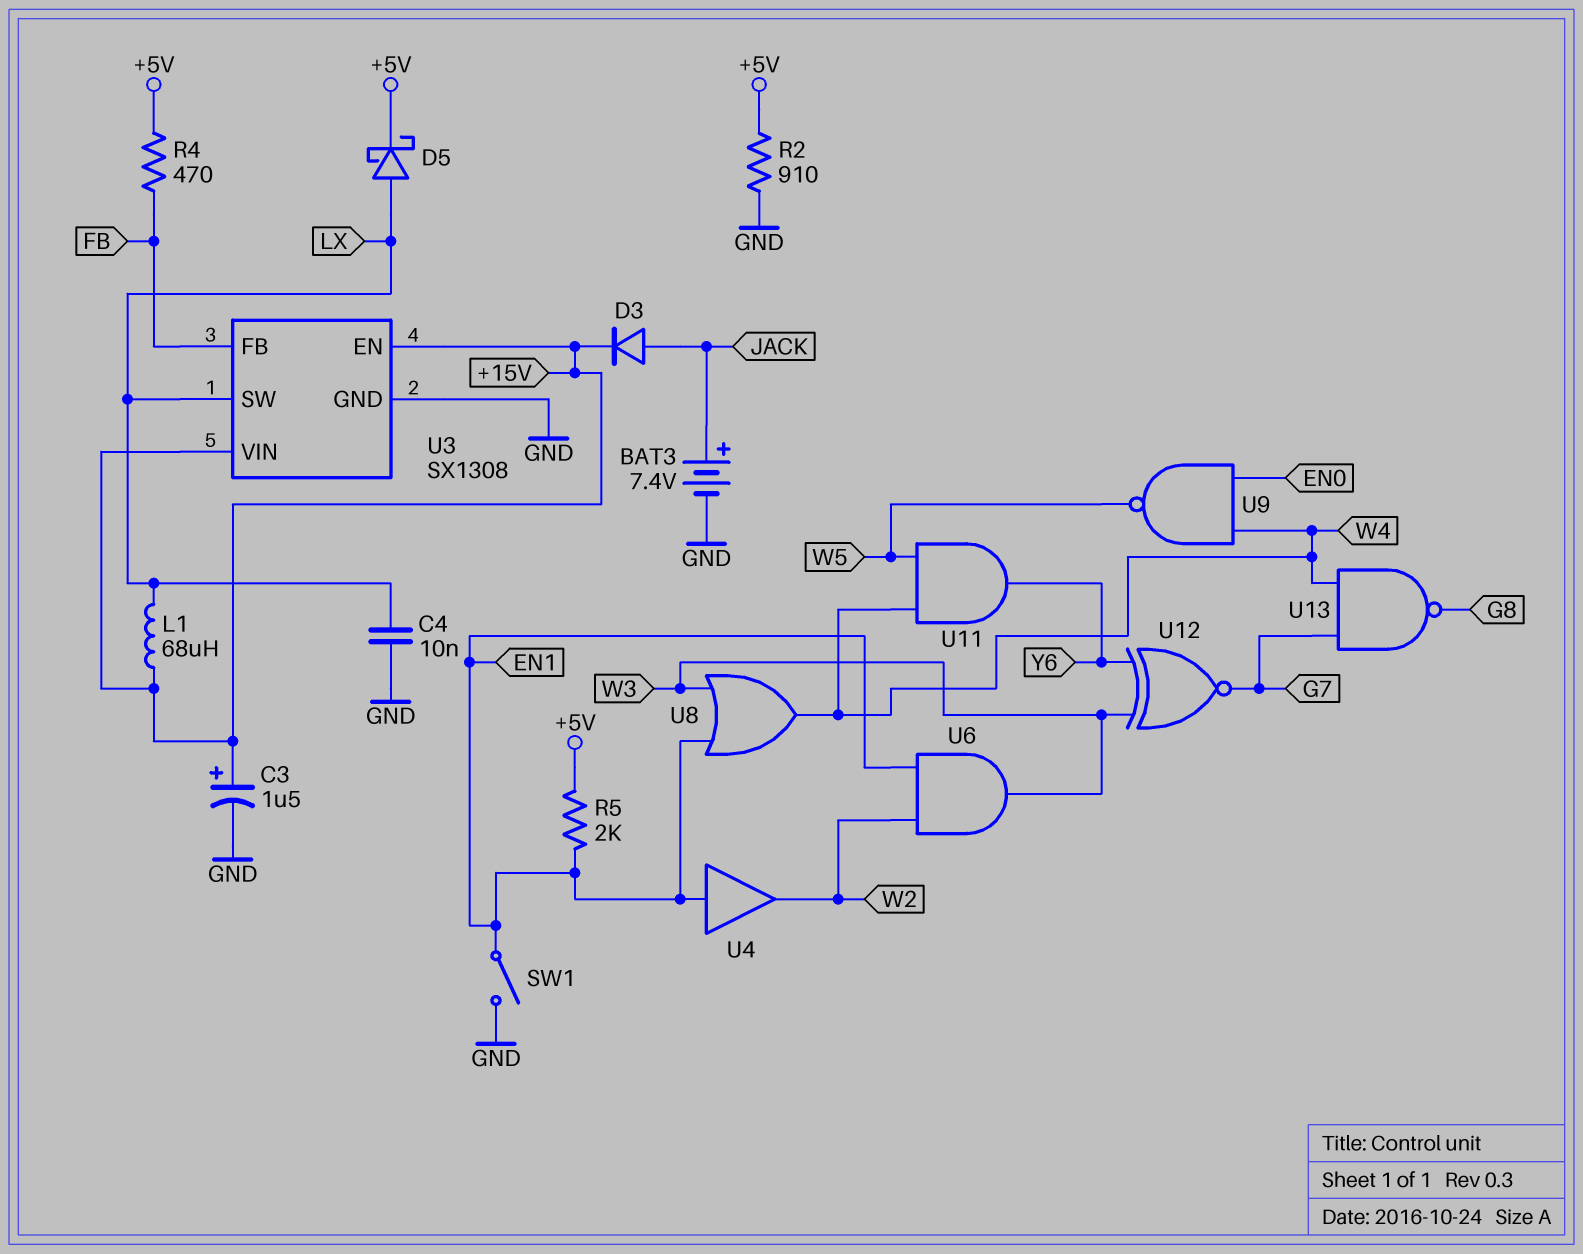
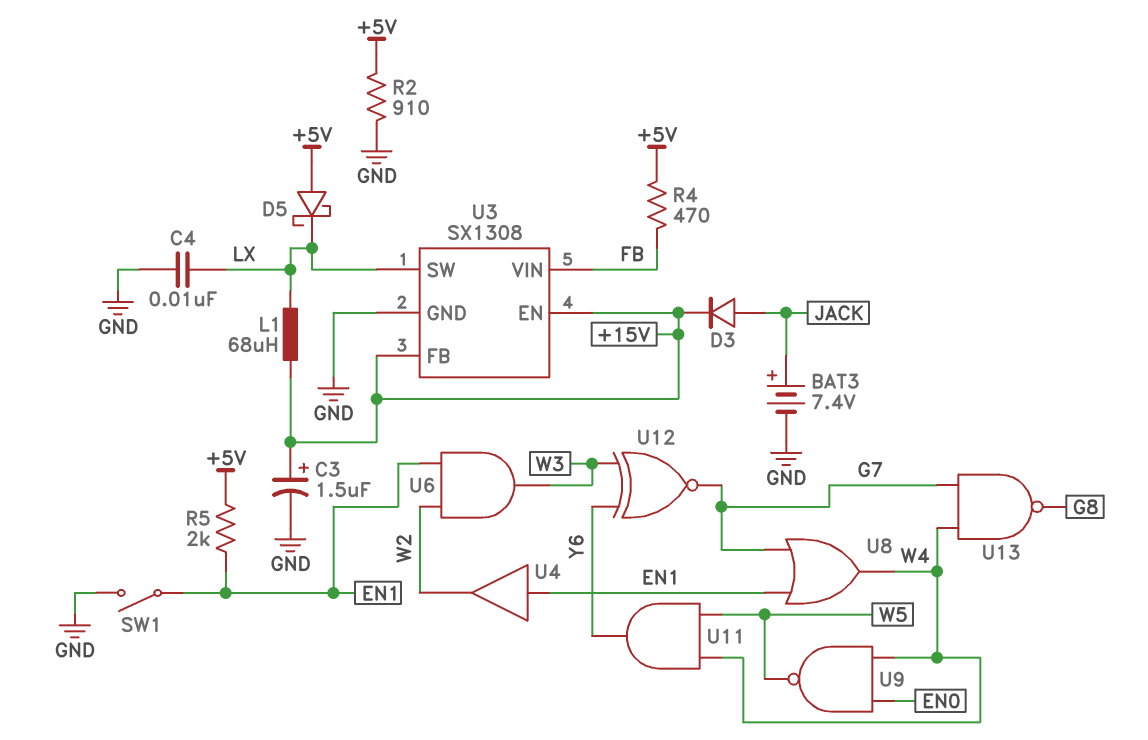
D5: schottky (A LX, K +5V) -> schottky (A +5V, K LX)
U3 pin FB: FB -> +15V
U3 pin VIN: +15V -> FB
U8: OR (in EN1, in W3, out W4) -> OR (in EN1, in G7, out W4)

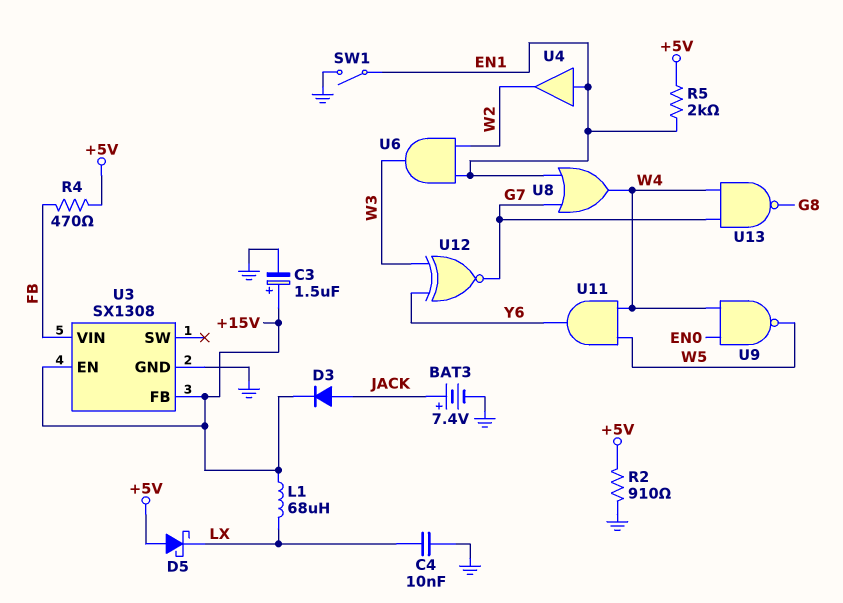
U3 pin SW: LX -> none

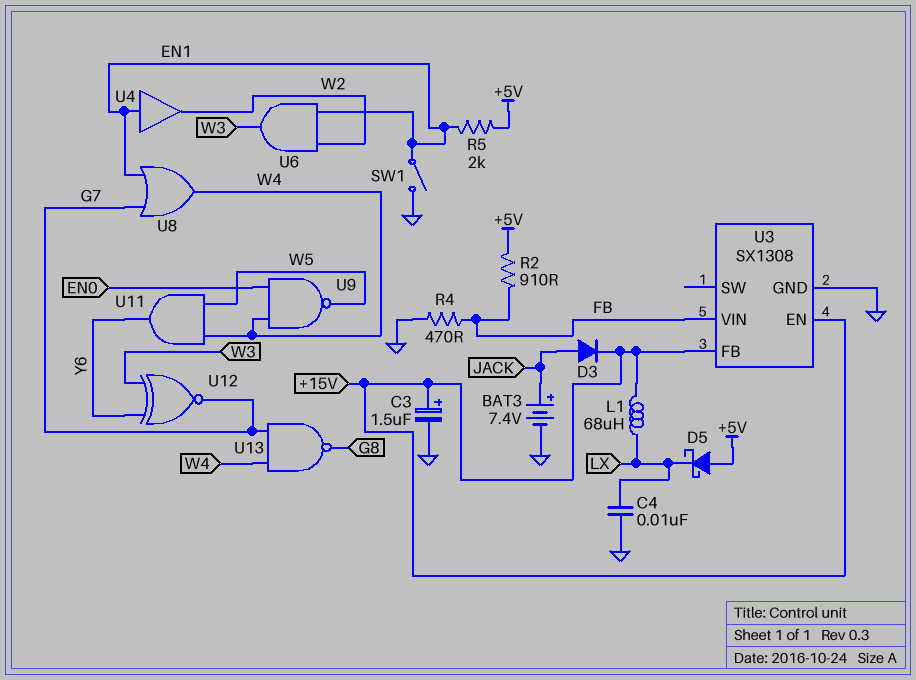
R2: 910 (+5V, GND) -> 910 (+5V, FB)
R4: 470 (+5V, FB) -> 470 (FB, GND)

